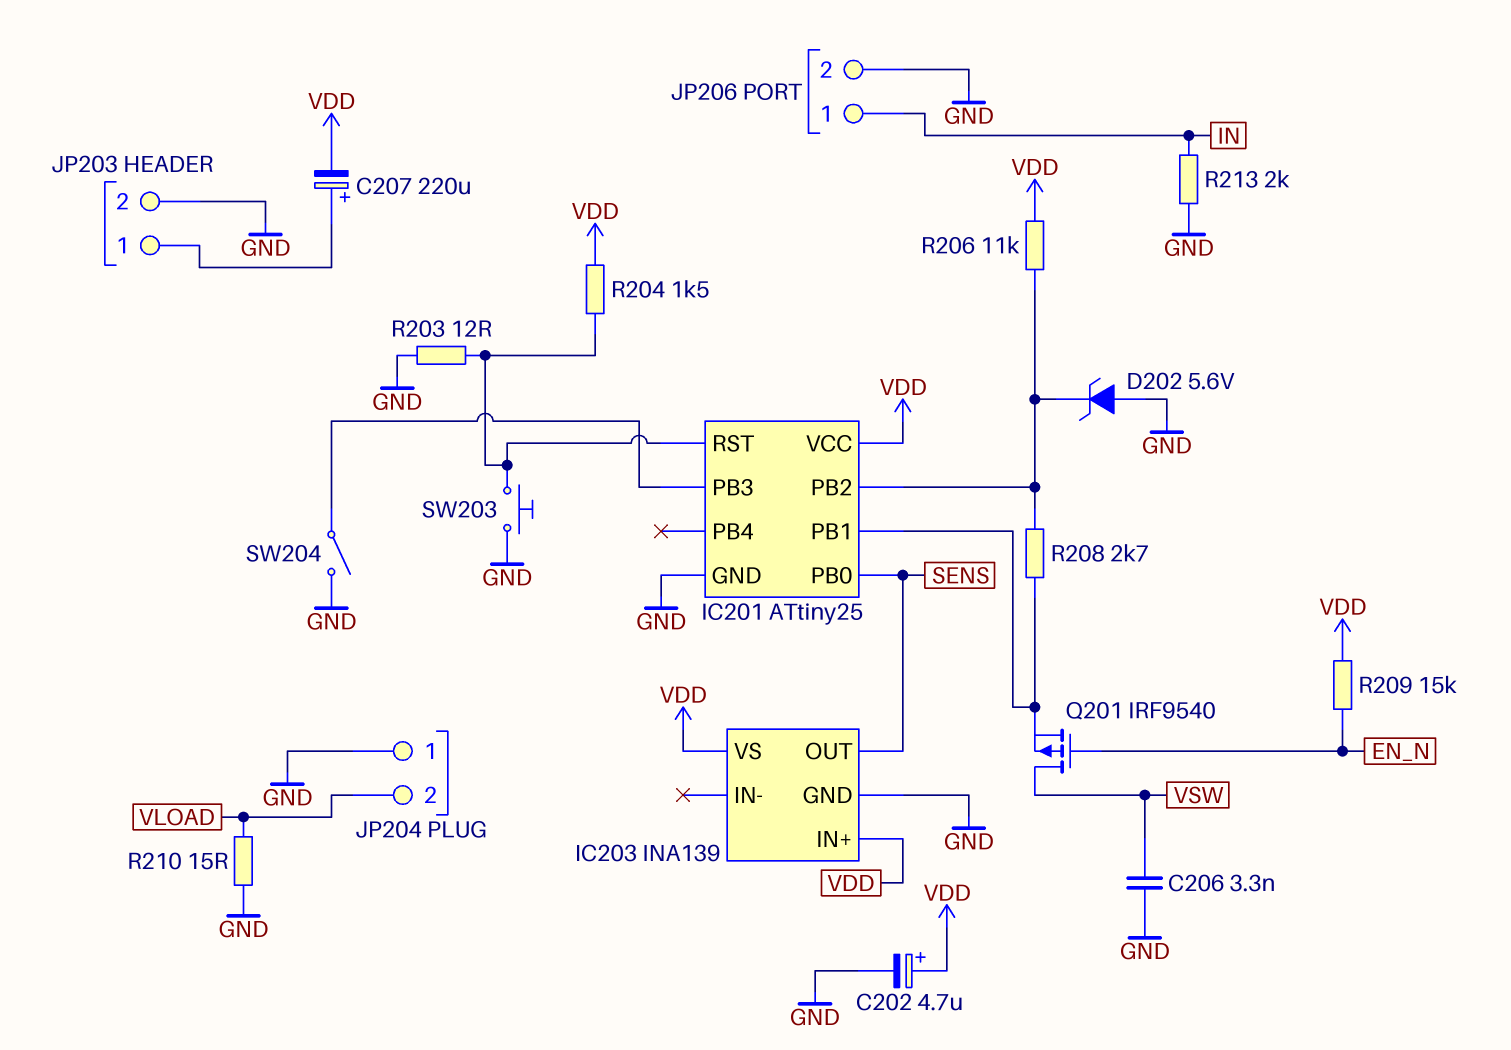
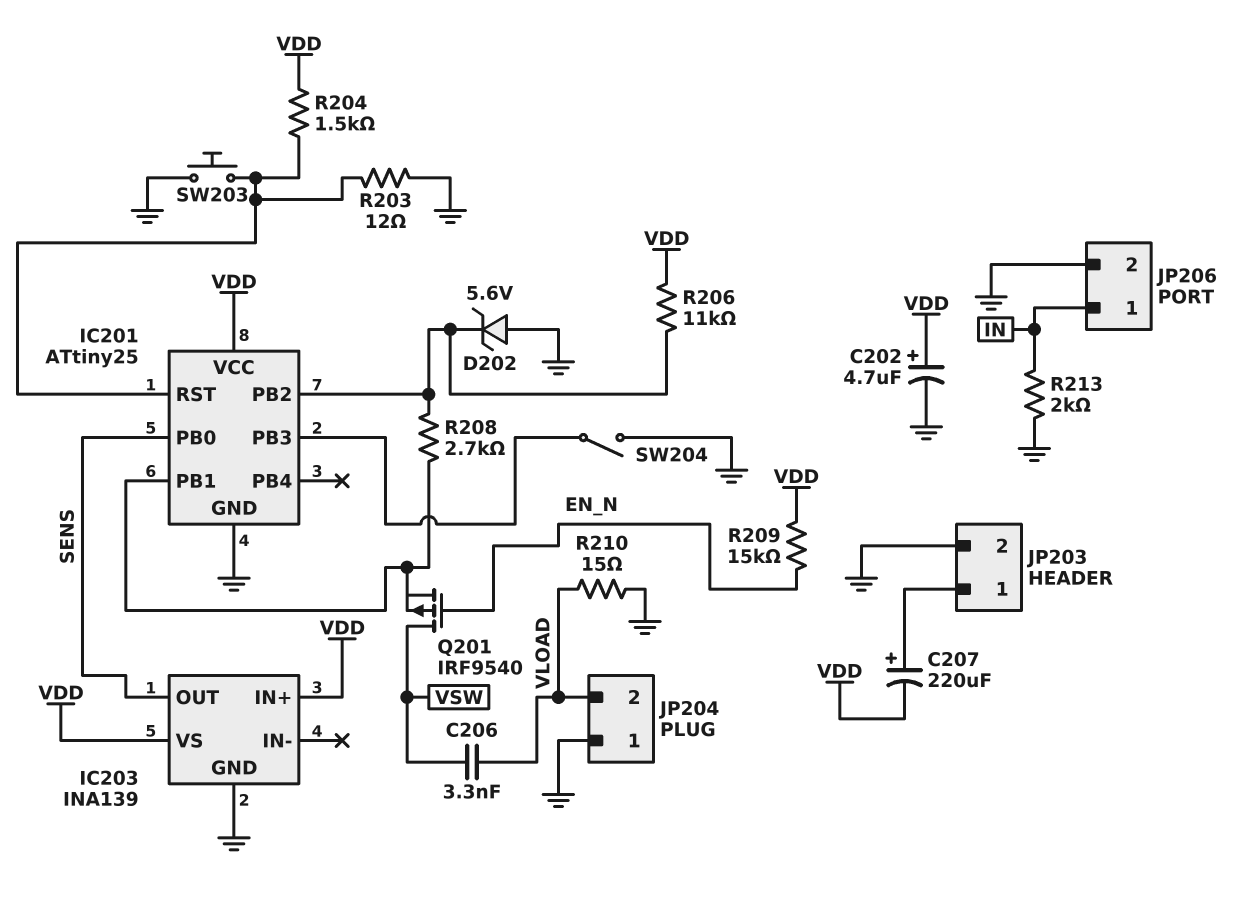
C206: 3.3nF (GND, VSW) -> 3.3nF (VLOAD, VSW)

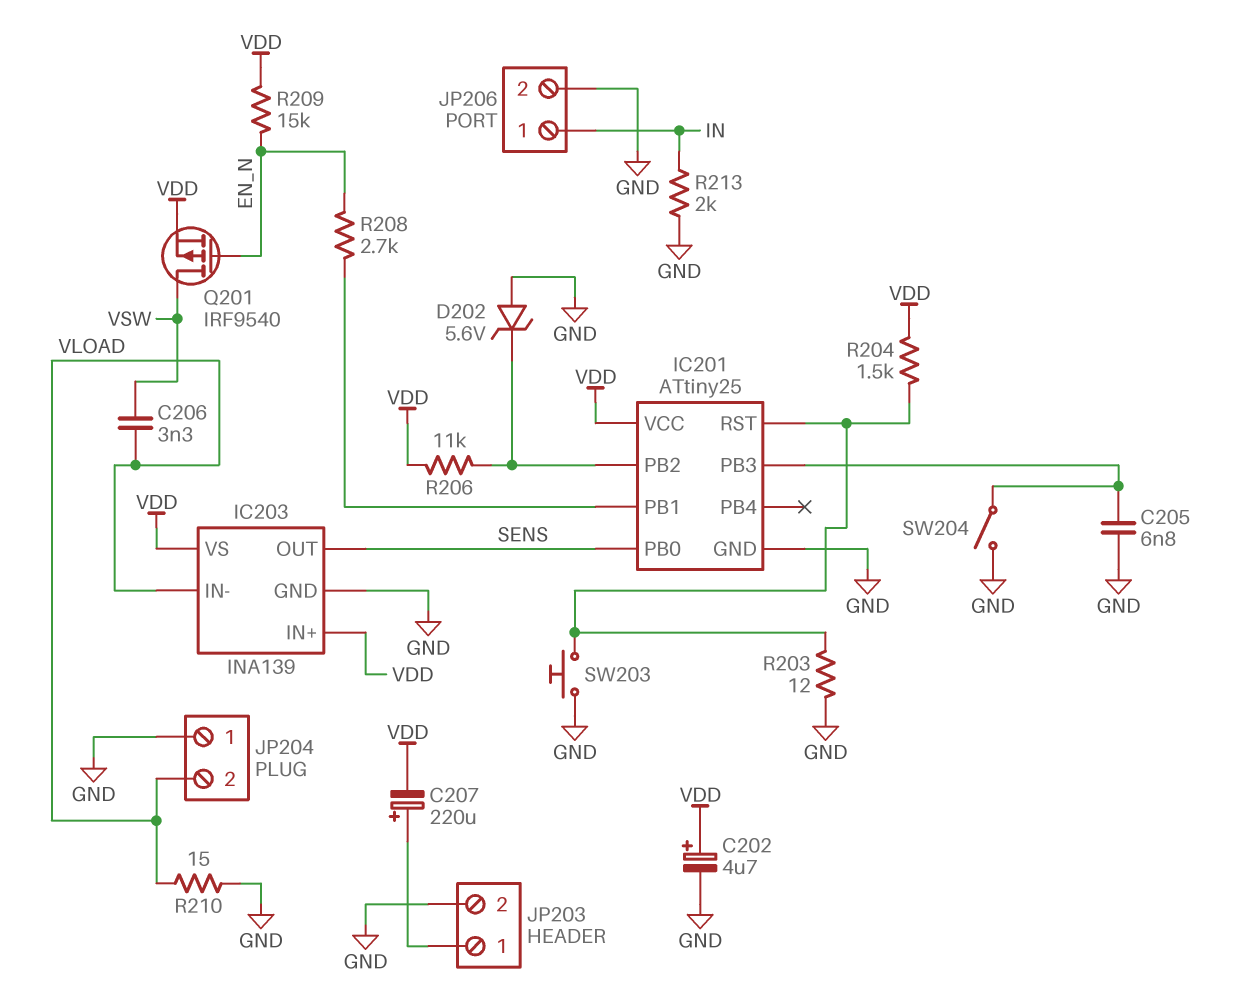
C205: none -> 6.8nF (GND, IC201/PB3)
IC203 pin IN-: none -> VLOAD
Q201: PMOS IRF9540 (G EN_N, D VSW, S IC201/PB1) -> PMOS IRF9540 (G EN_N, D VSW, S VDD)
R208: 2.7k (IC201/PB1, IC201/PB2) -> 2.7k (EN_N, IC201/PB1)

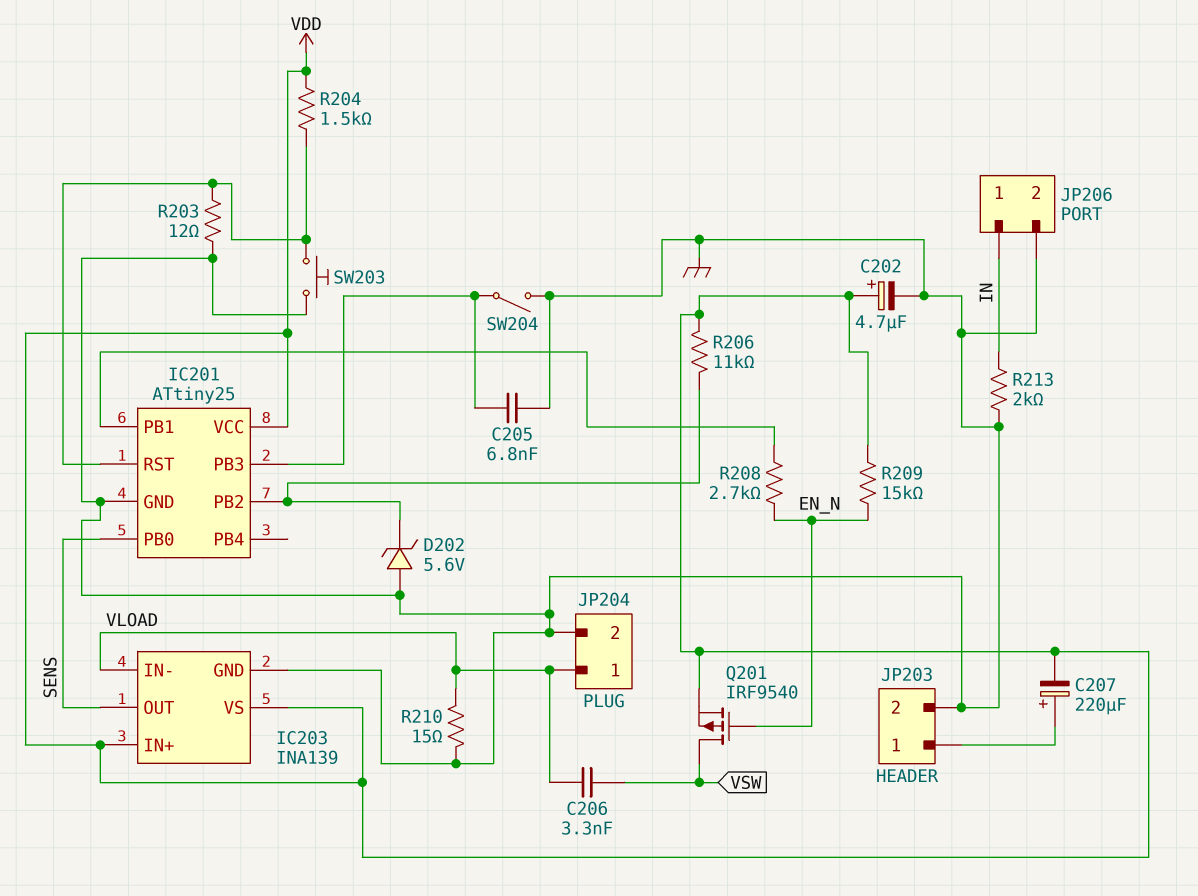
JP204 pin 1: GND -> VLOAD
JP204 pin 2: VLOAD -> GND

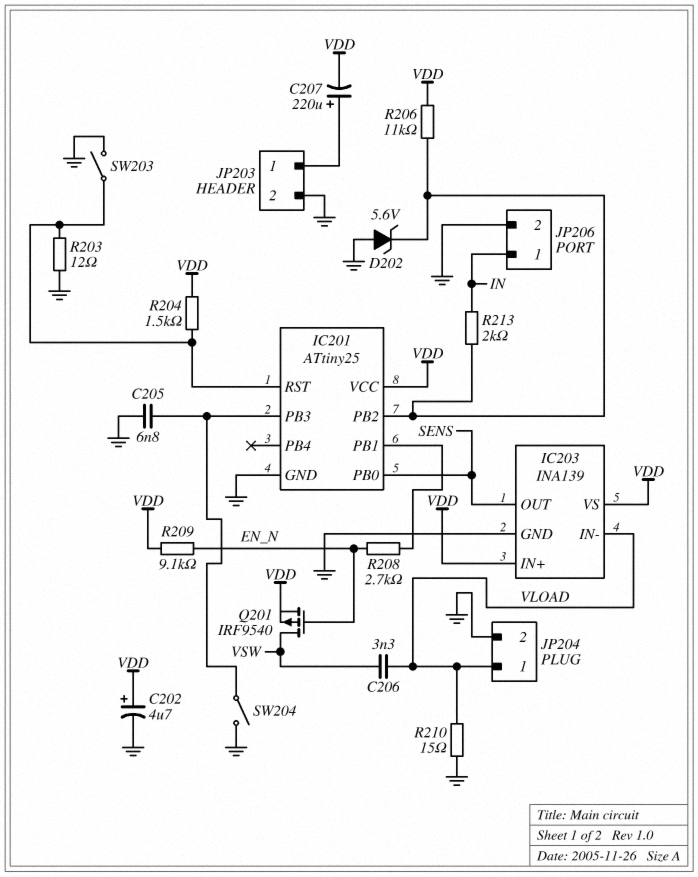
R209: 15k (EN_N, VDD) -> 9.1k (EN_N, VDD)
R213: 2k (GND, IN) -> 2k (IC201/PB2, IN)
SW203: button (GND, IC201/RST) -> switch (GND, IC201/RST)

